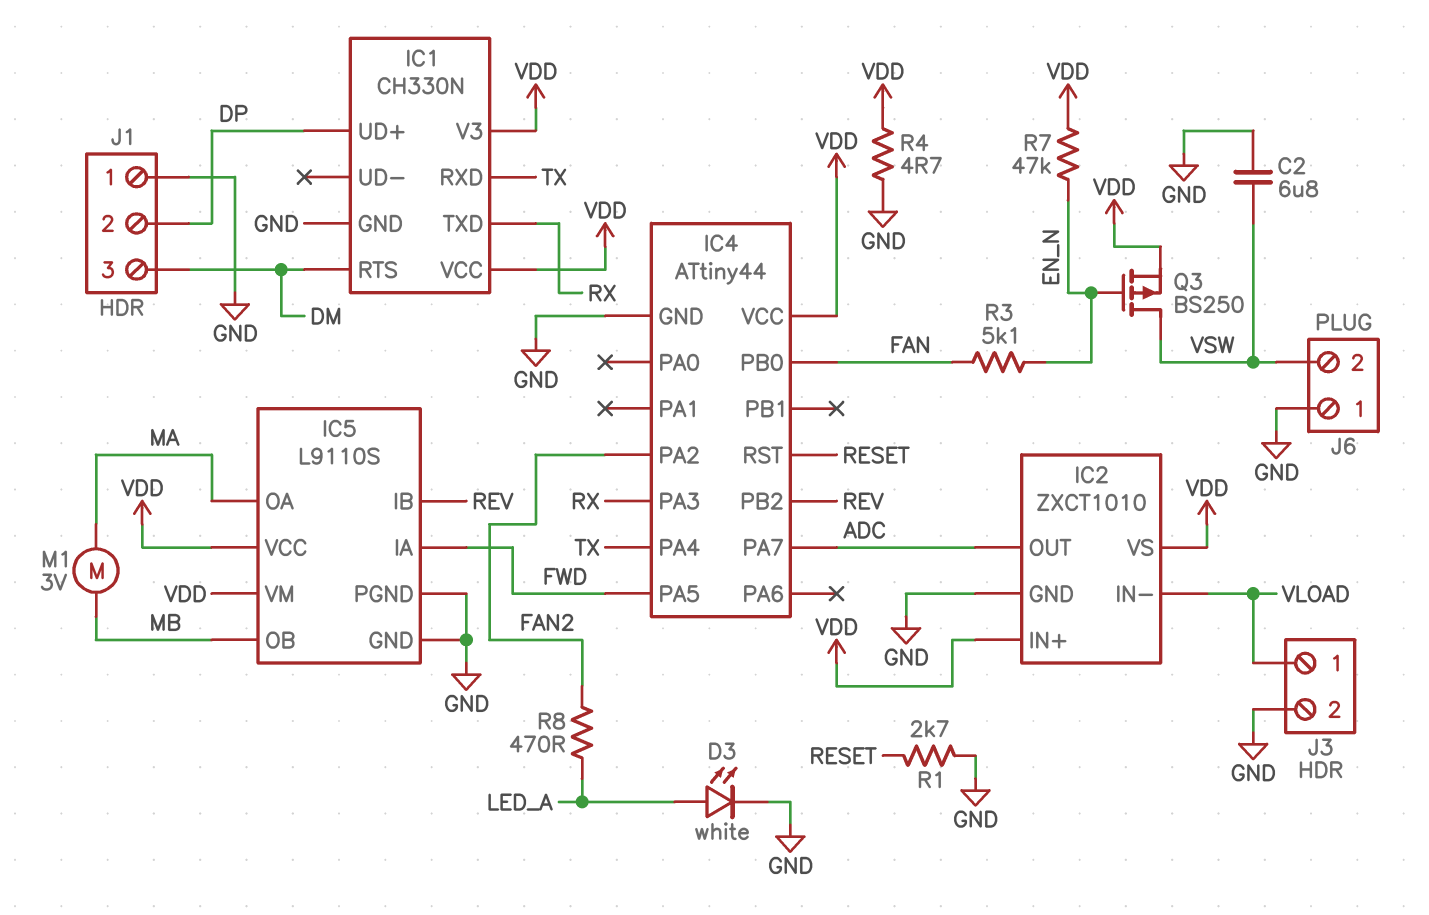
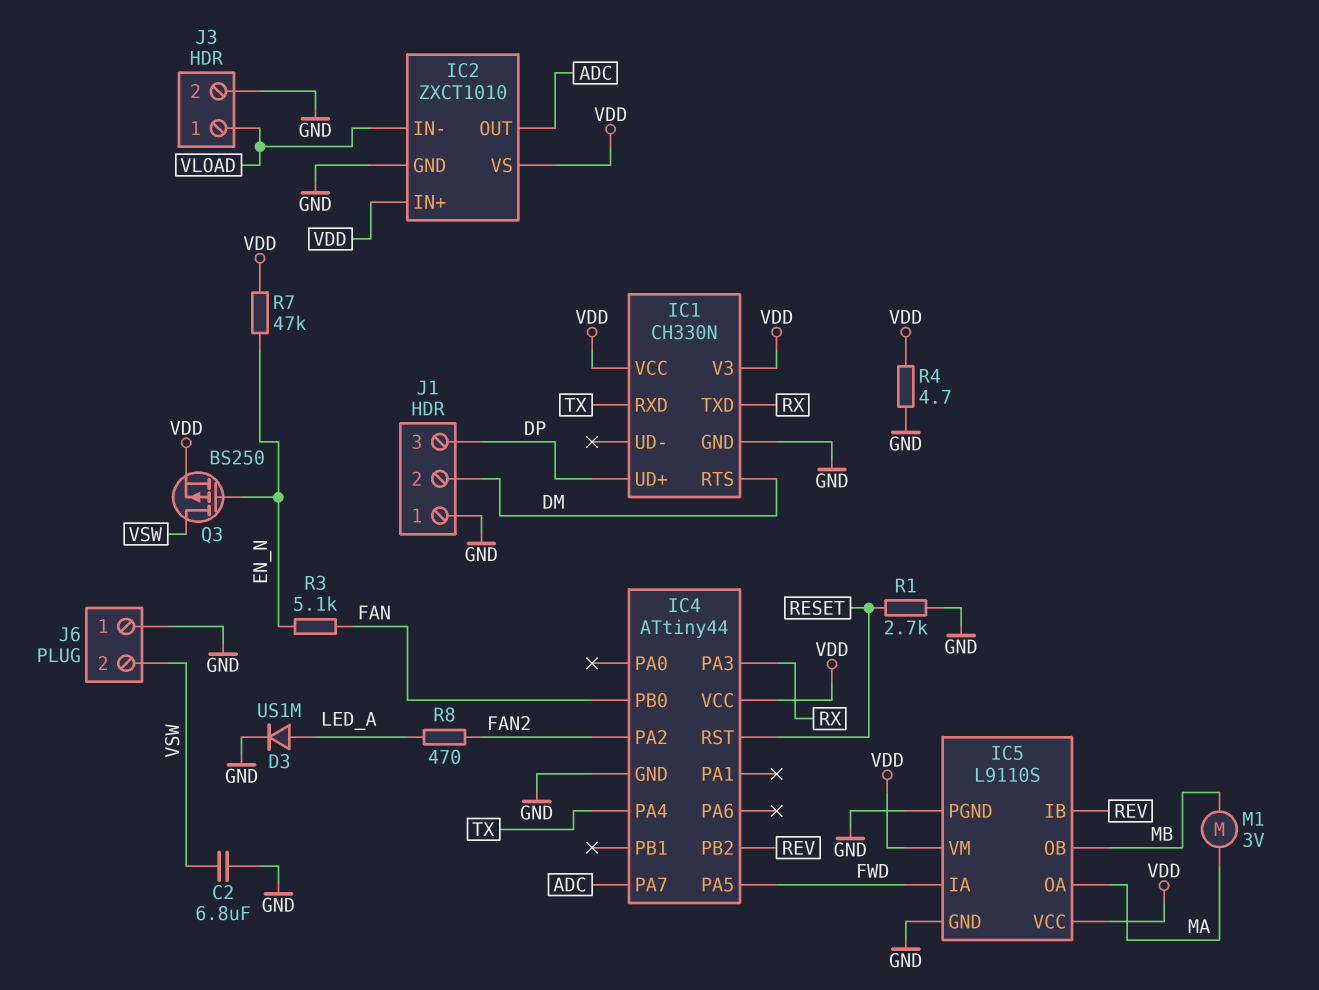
D3: LED white (A LED_A, K GND) -> diode US1M (A LED_A, K GND)
J1 pin 2: DP -> DM
J1 pin 3: DM -> DP

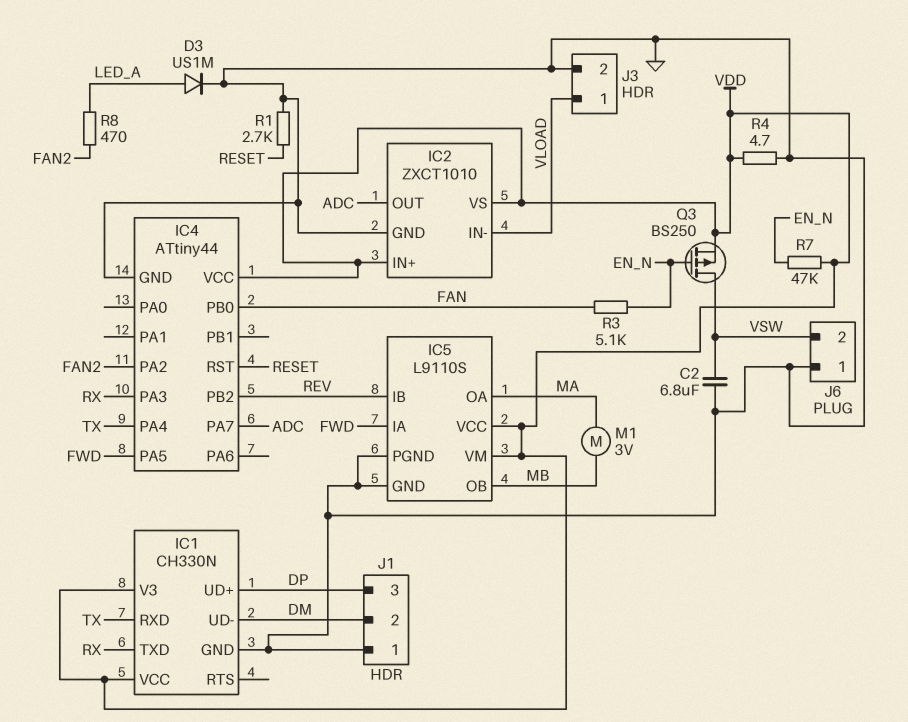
IC1 pin RTS: DM -> none
IC1 pin UD-: none -> DM

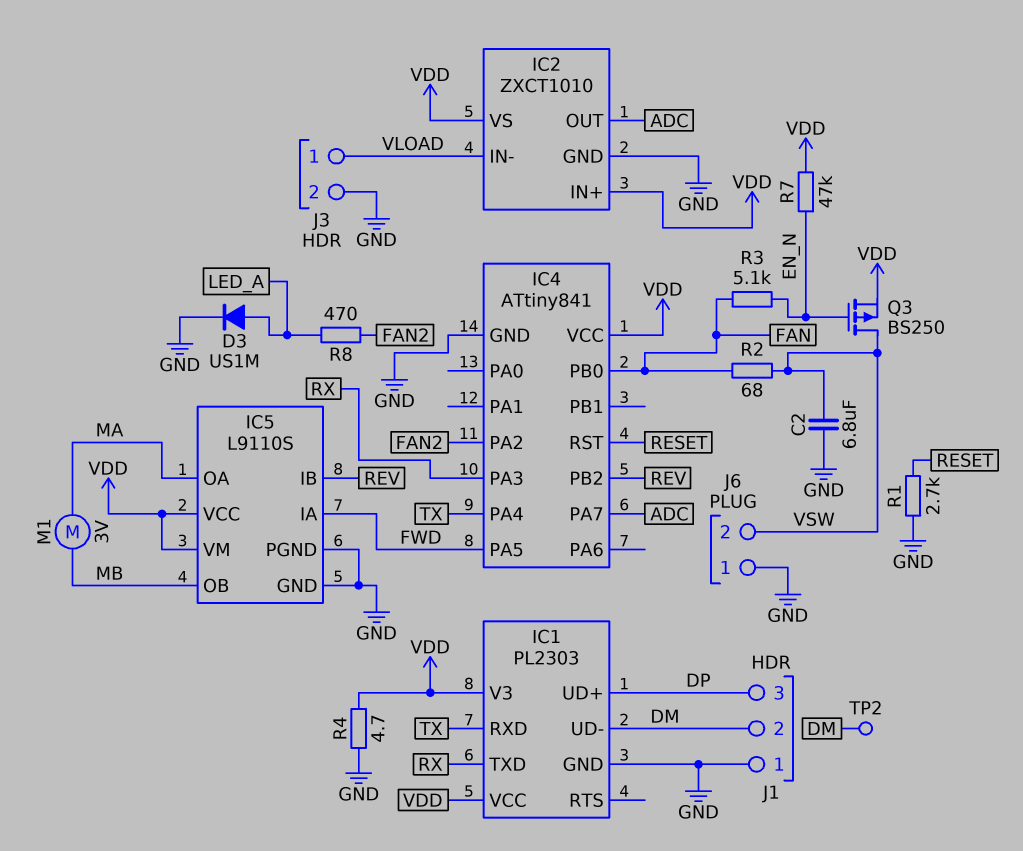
IC1: CH330N -> PL2303
IC4: ATtiny44 -> ATtiny841
R2: none -> 68 (FAN, VSW)
TP2: none -> test point (DM)

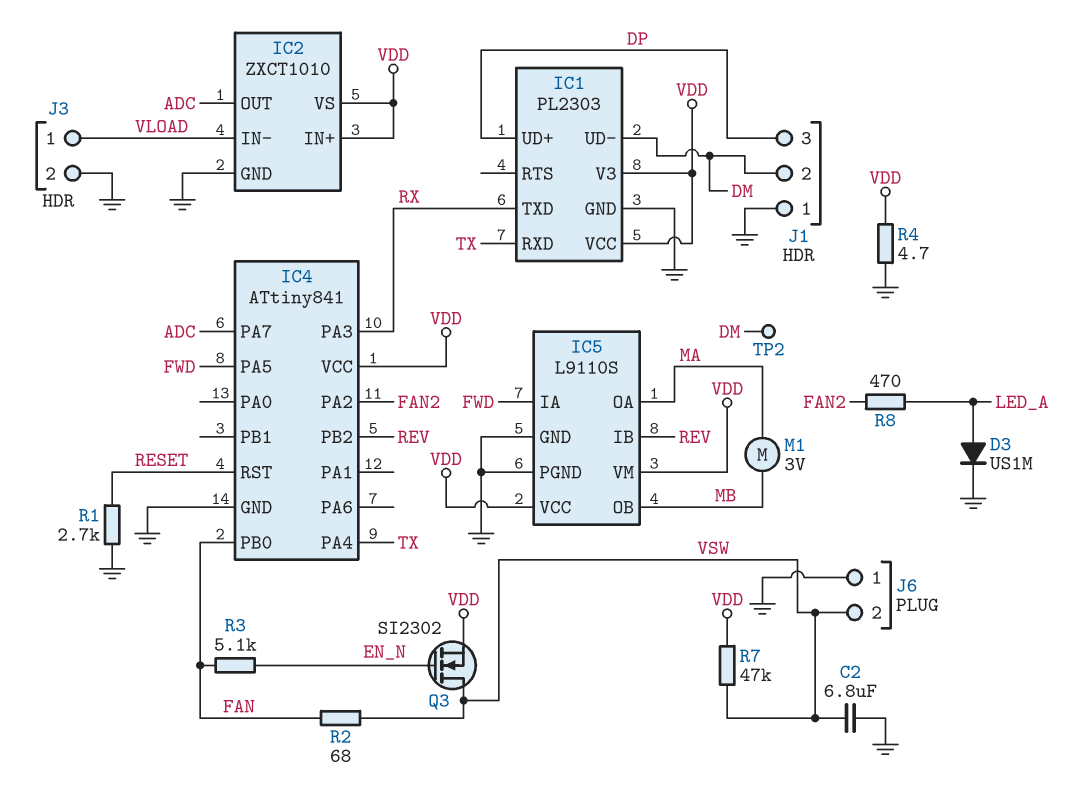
Q3: PMOS BS250 (G EN_N, D VSW, S VDD) -> NMOS SI2302 (G EN_N, D VSW, S VDD)
R7: 47k (EN_N, VDD) -> 47k (VDD, VSW)

